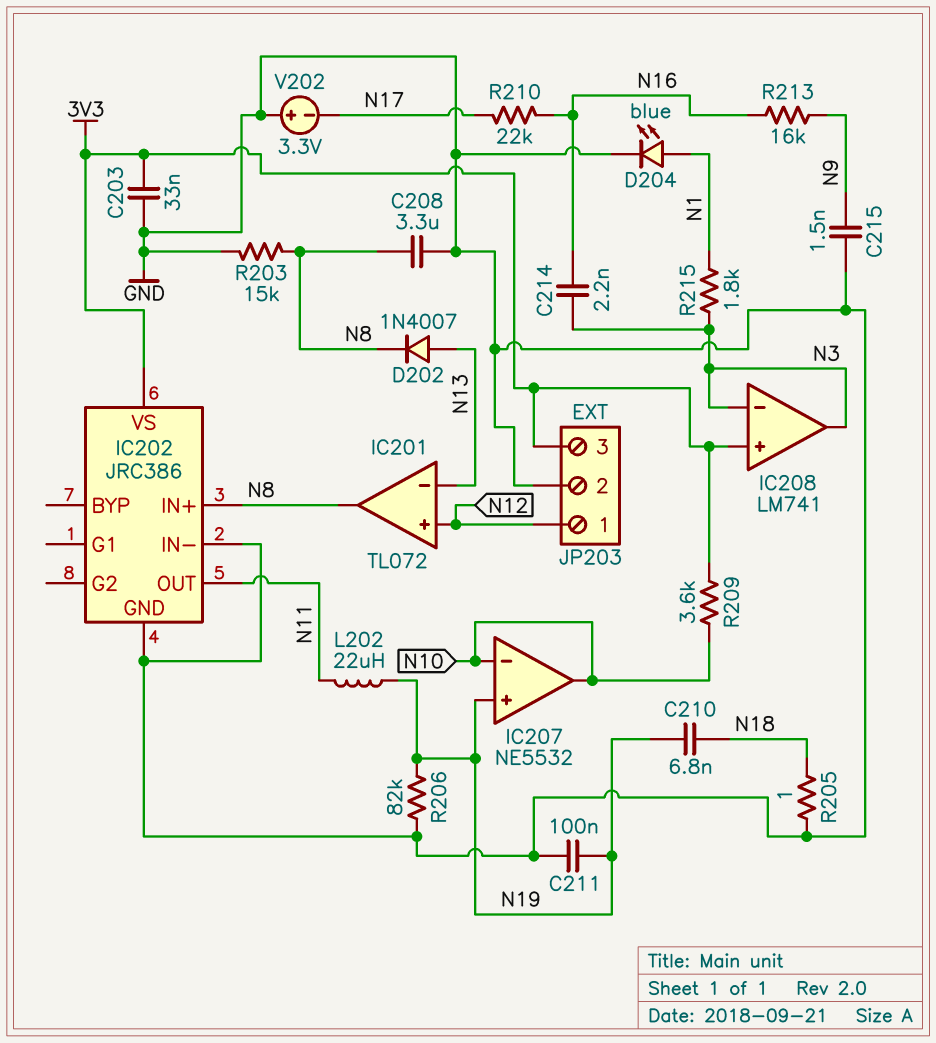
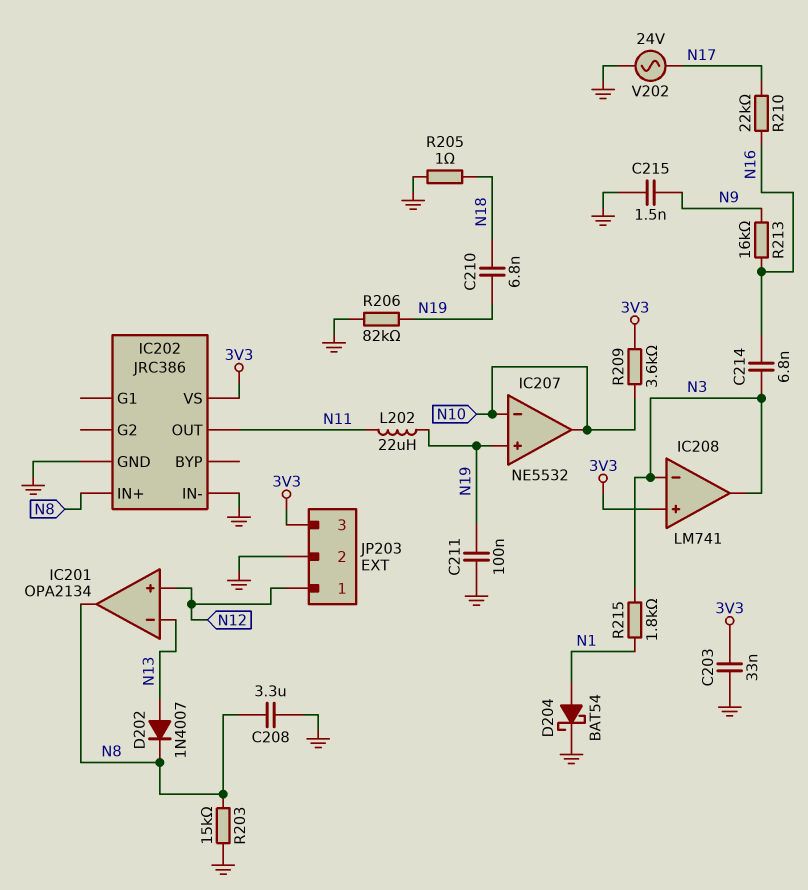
C214: 2.2nF (N3, N16) -> 6.8nF (N3, N16)
D204: LED blue (A N1, K GND) -> schottky BAT54 (A N1, K GND)
IC201: TL072 -> OPA2134
V202: 3.3V (plus GND, minus N17) -> AC 24V (GND, N17)

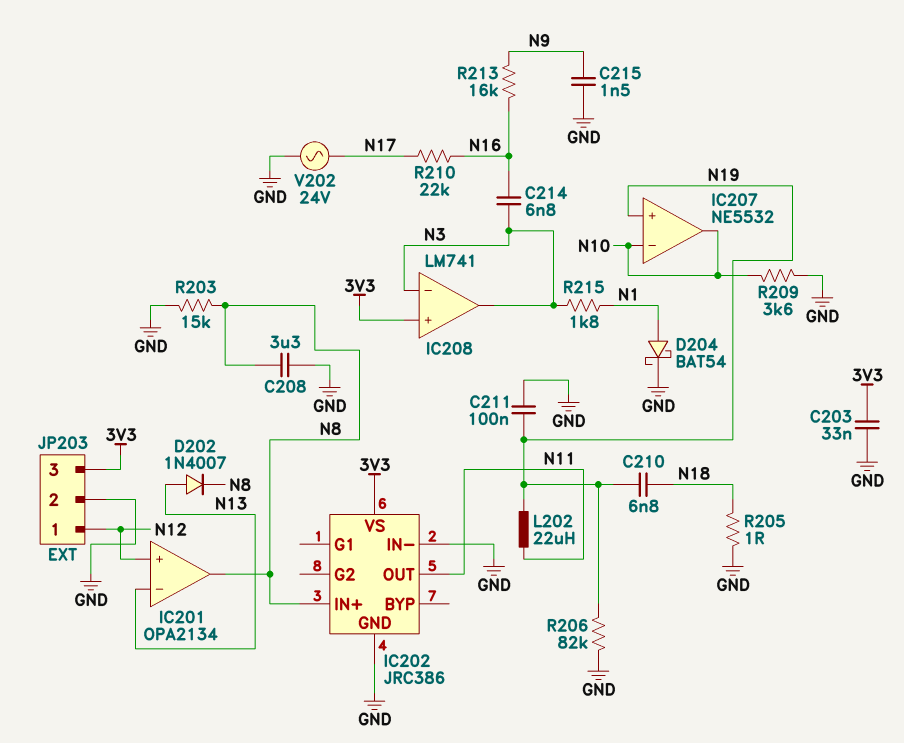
R209: 3.6k (3V3, N10) -> 3.6k (GND, N10)

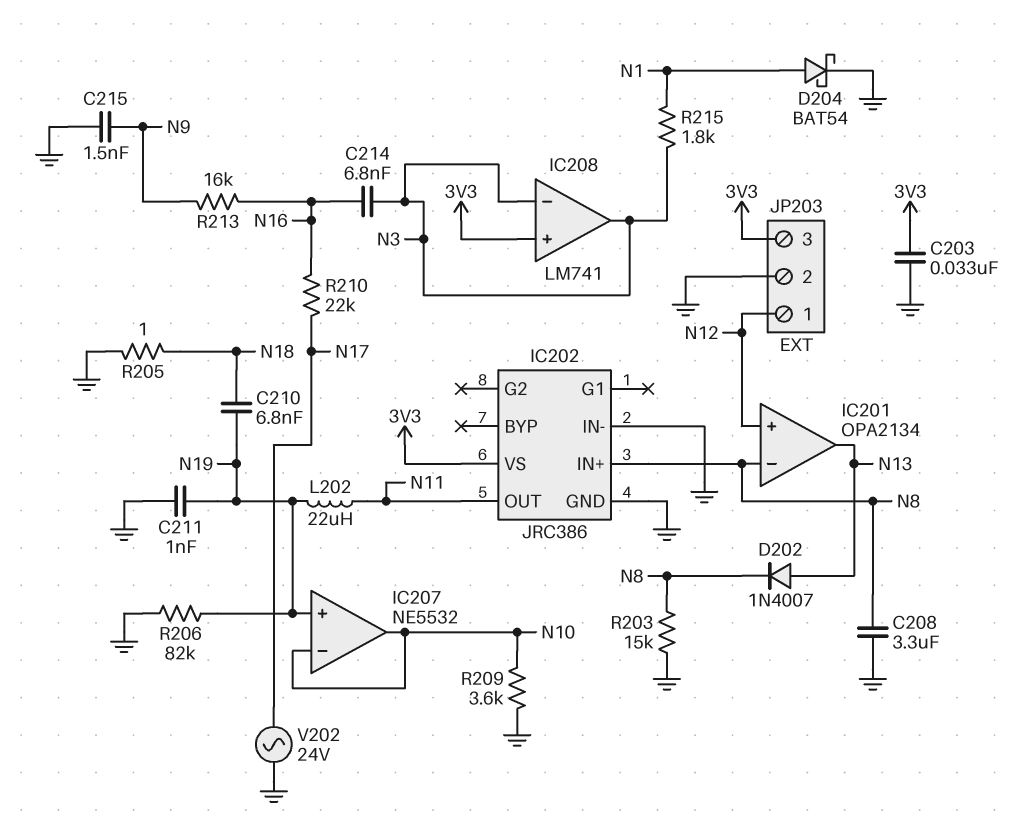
C211: 100nF (GND, N19) -> 1nF (GND, N19)
IC201 pin in-: N13 -> N8
IC201 pin out: N8 -> N13

